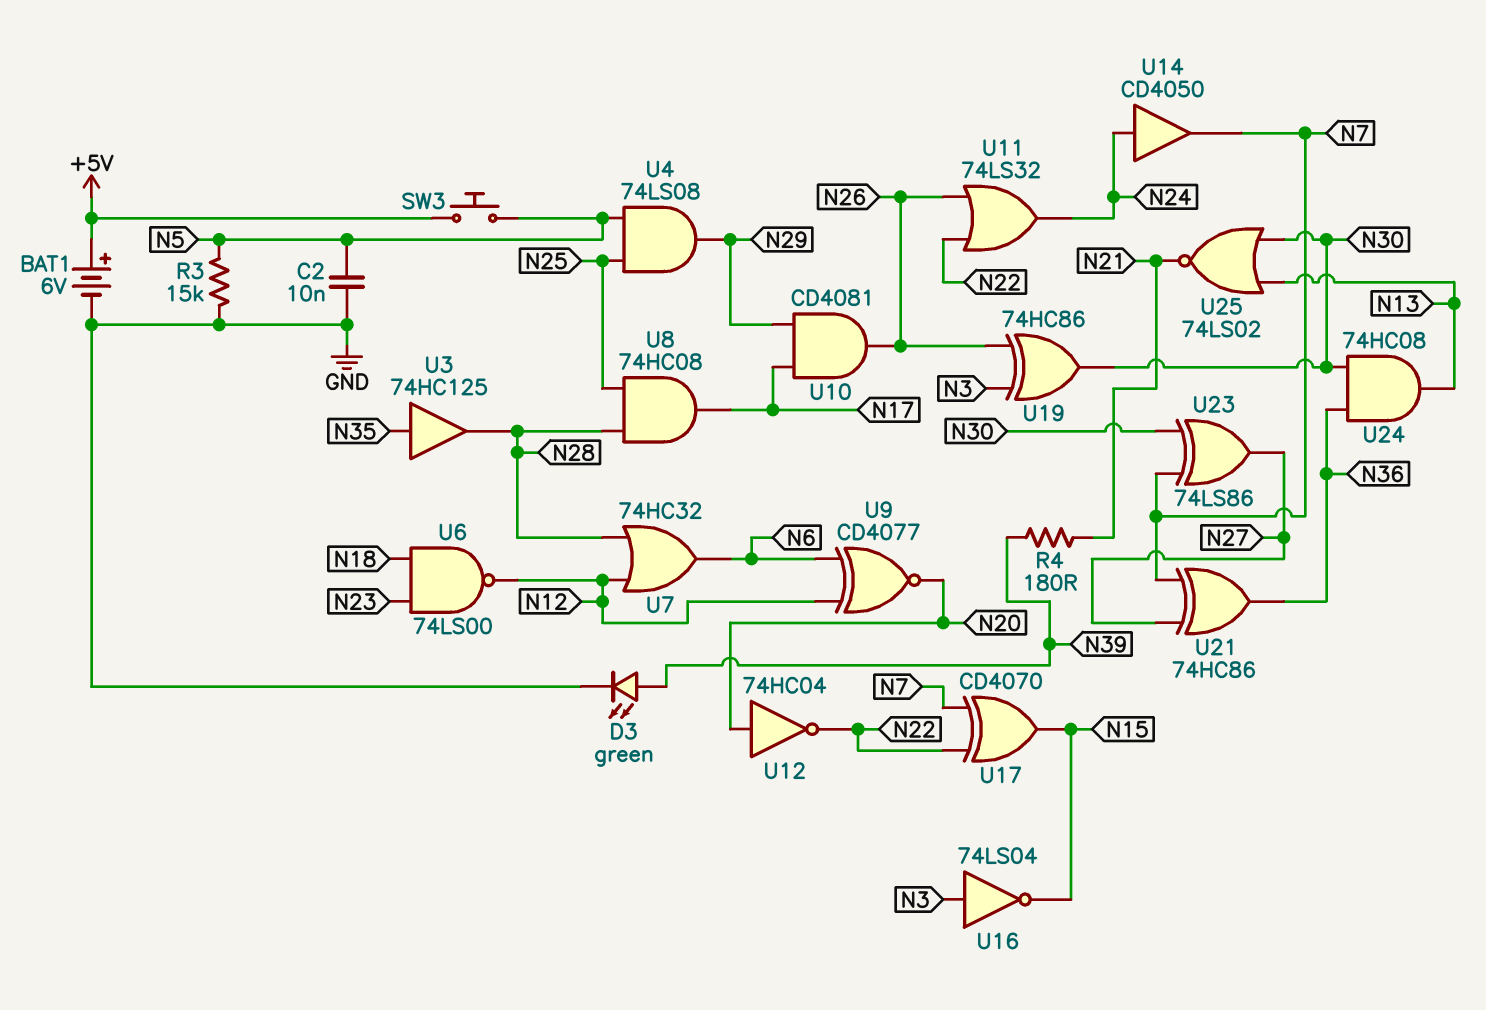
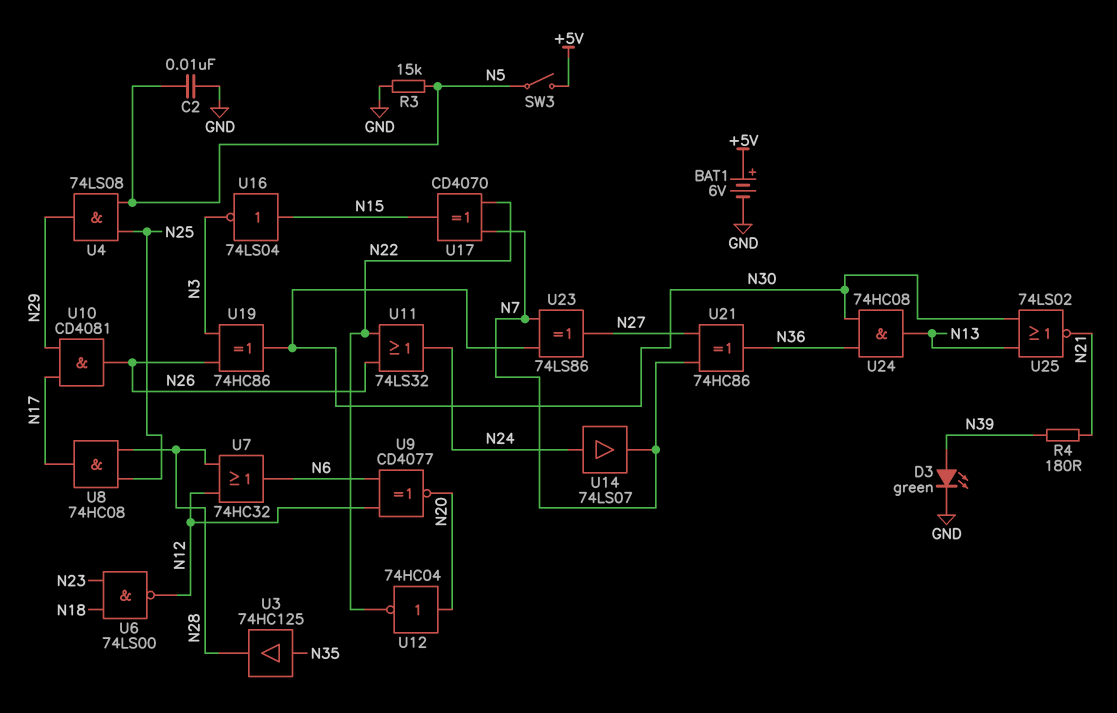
SW3: button (+5V, N5) -> switch (+5V, N5)
U14: buffer CD4050 (in N24, out N7) -> buffer 74LS07 (in N24, out N7)
U16: NOT 74LS04 (in N3, out N15) -> NOT 74LS04 (in N15, out N3)

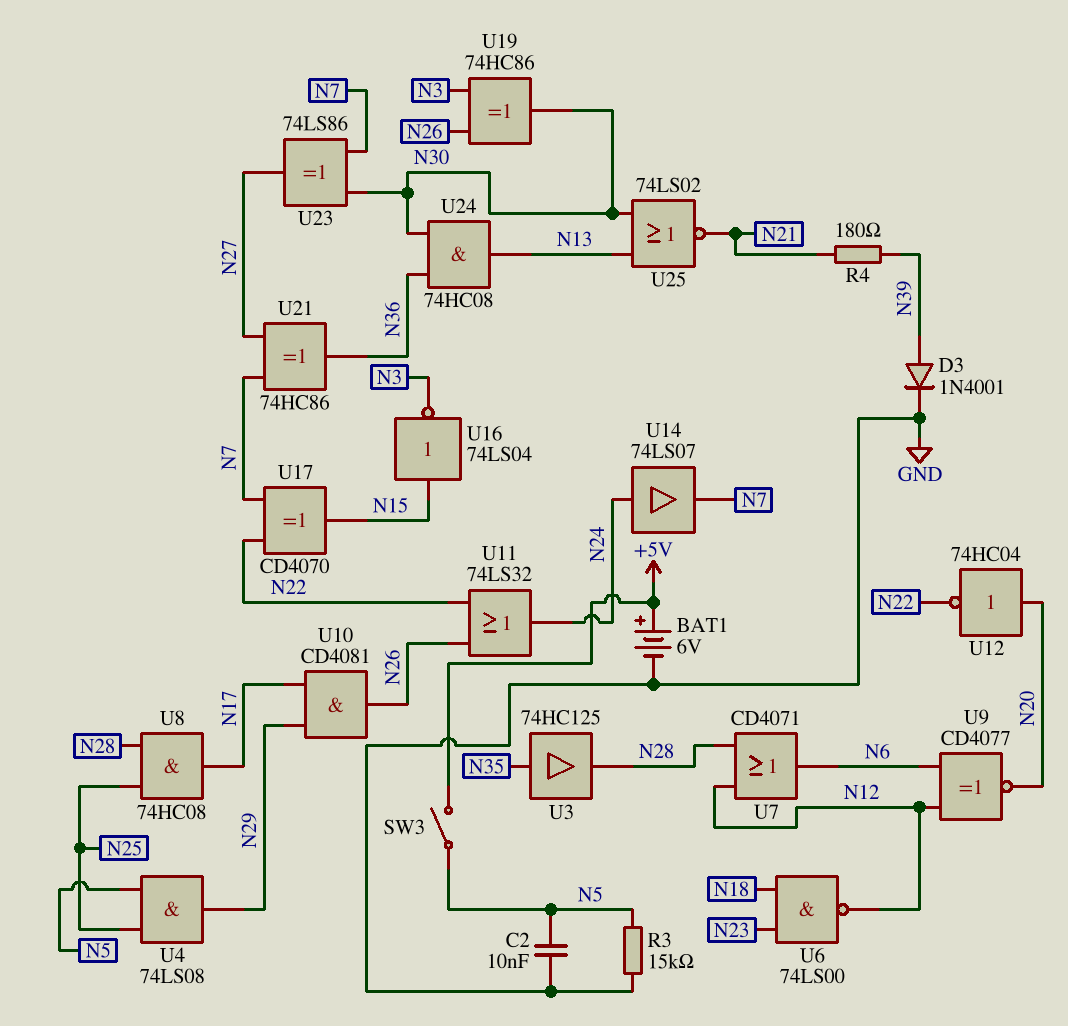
D3: LED green (A N39, K GND) -> diode 1N4001 (A N39, K GND)
U7: OR 74HC32 (in N12, in N28, out N6) -> OR CD4071 (in N12, in N28, out N6)

